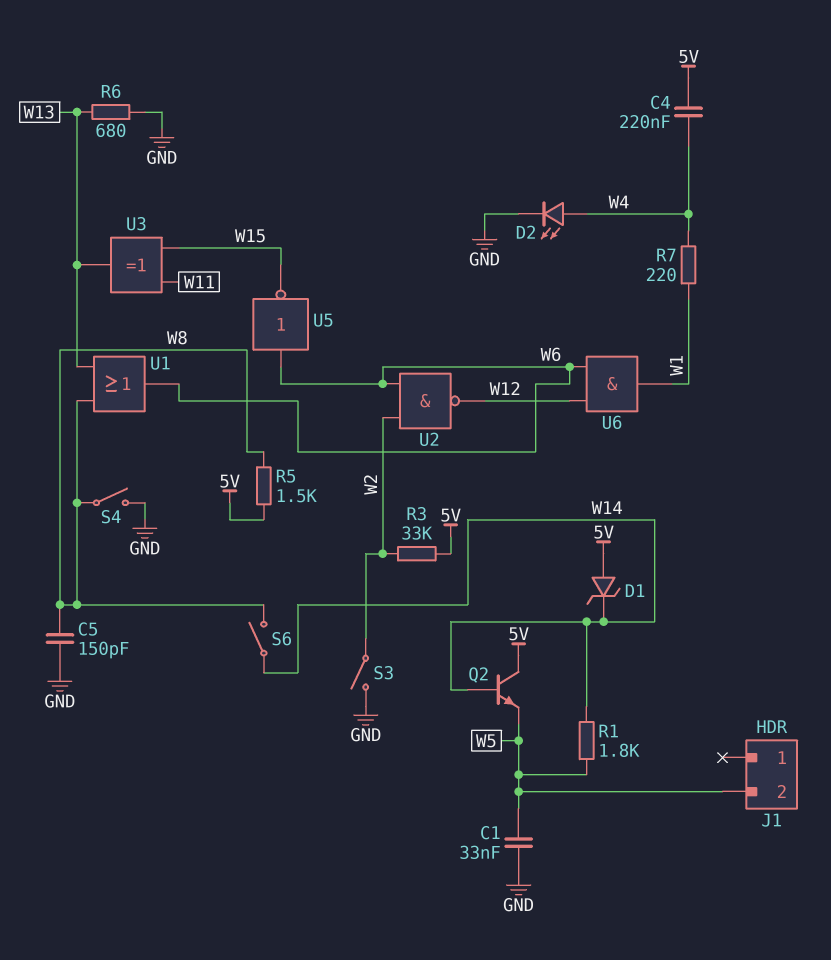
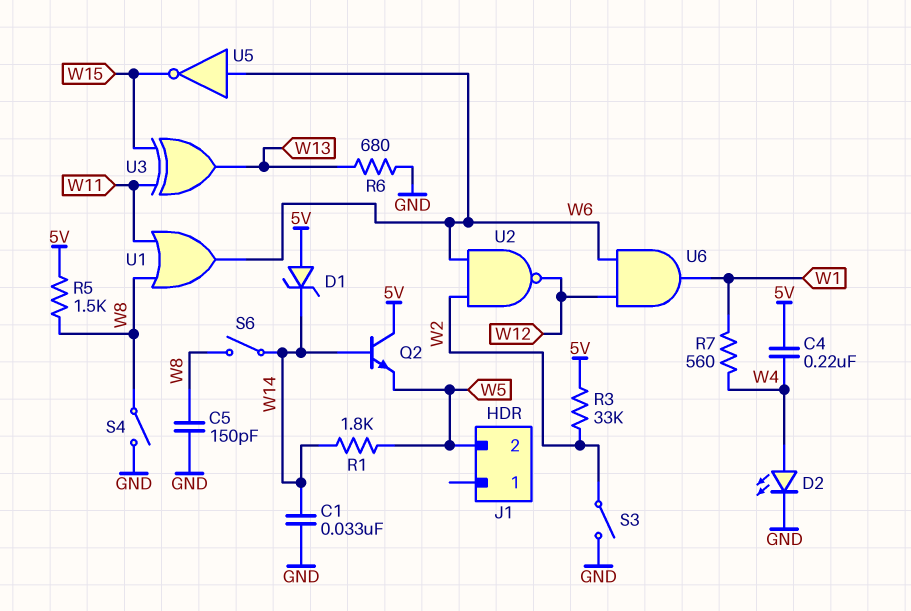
C1: 33nF (GND, W5) -> 33nF (GND, W14)
R7: 220 (W1, W4) -> 560 (W1, W4)
U1: OR (in W8, in W13, out W6) -> OR (in W8, in W11, out W6)

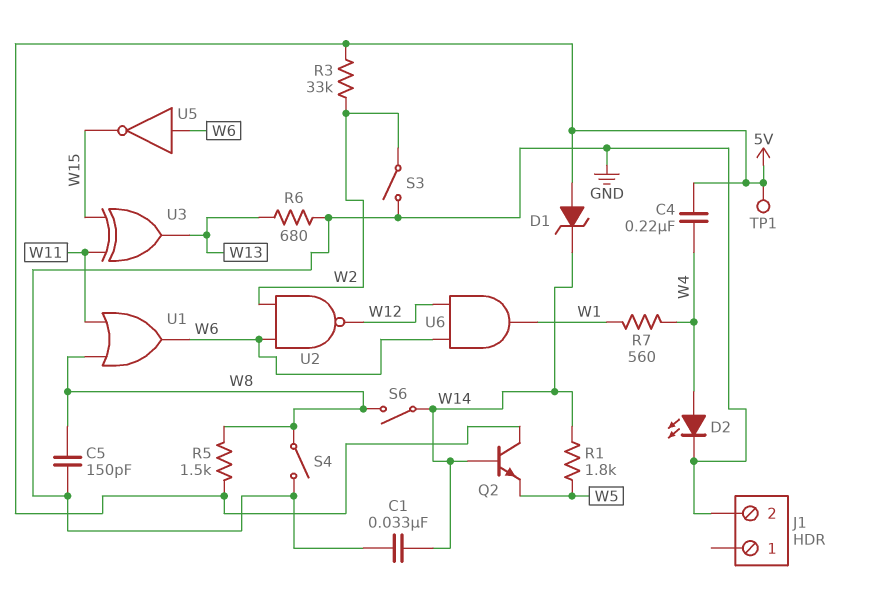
J1 pin 2: W5 -> GND
TP1: none -> test point (5V)

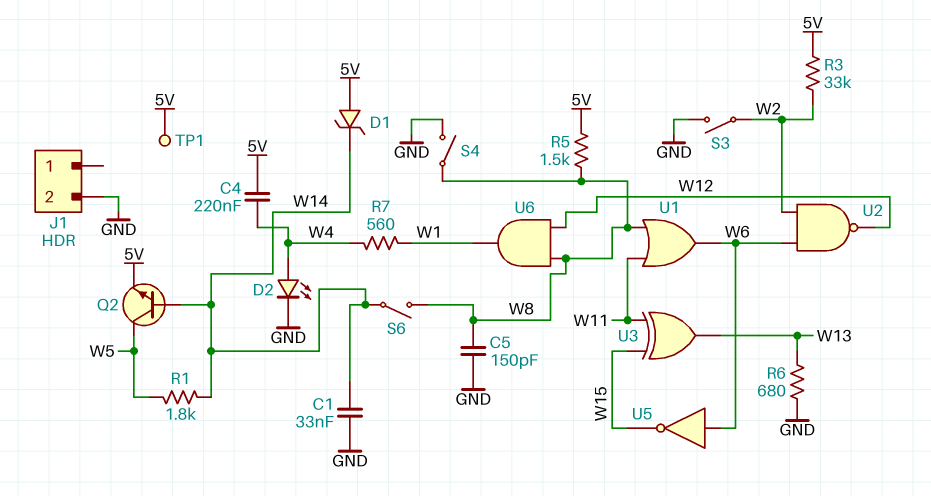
Q2: NPN (B W14, C 5V, E W5) -> NPN (B W14, C W5, E 5V)
U6: AND (in W6, in W12, out W1) -> AND (in W8, in W12, out W1)

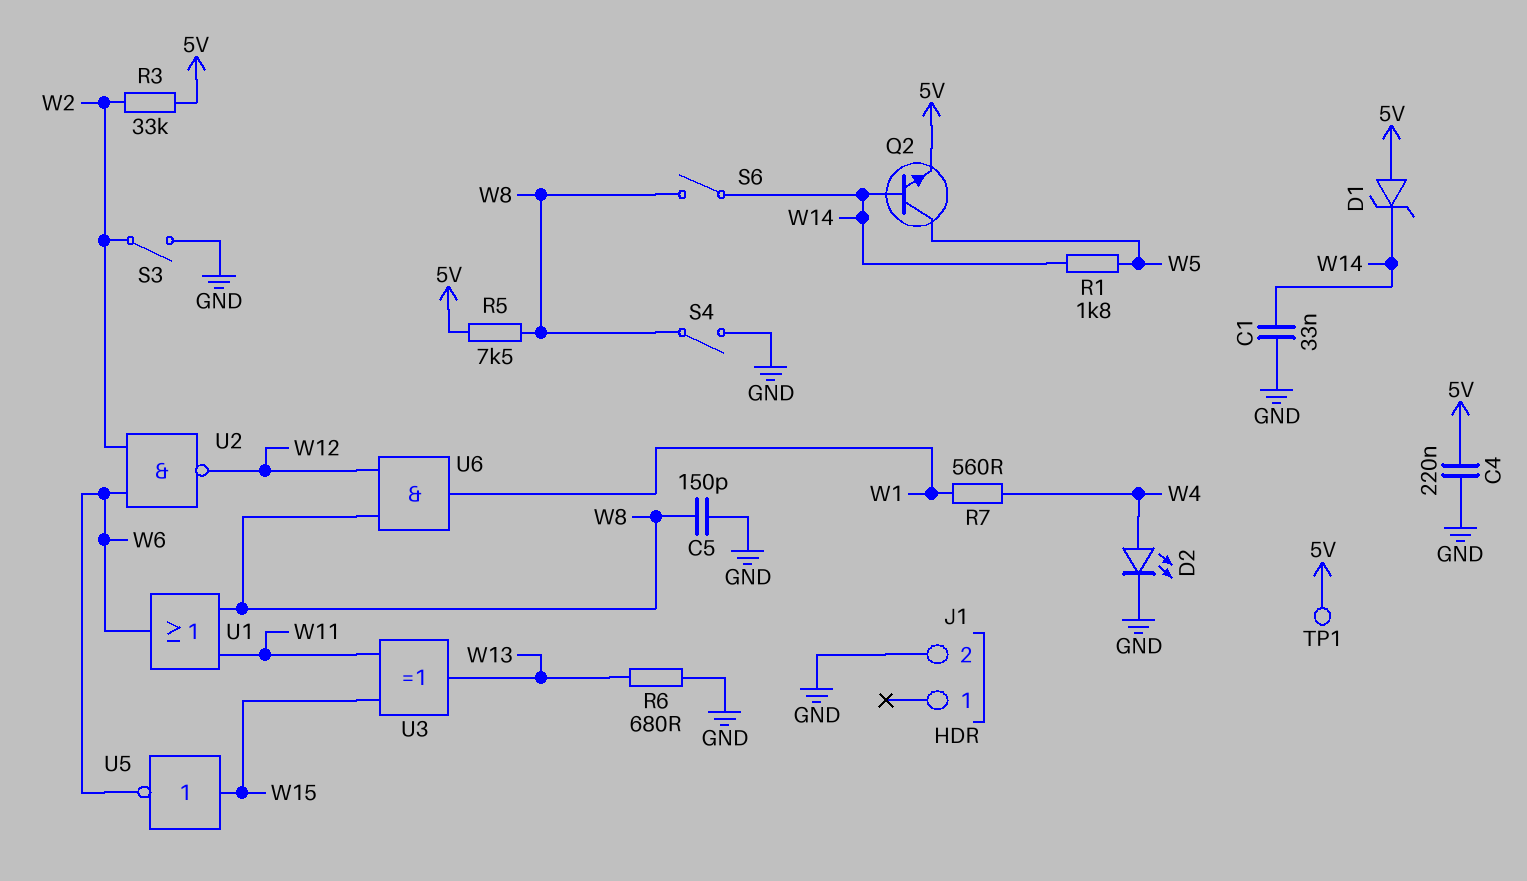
C4: 220nF (5V, W4) -> 220nF (5V, GND)
R5: 1.5k (5V, W8) -> 7.5k (5V, W8)
U5: NOT (in W6, out W15) -> NOT (in W15, out W6)

